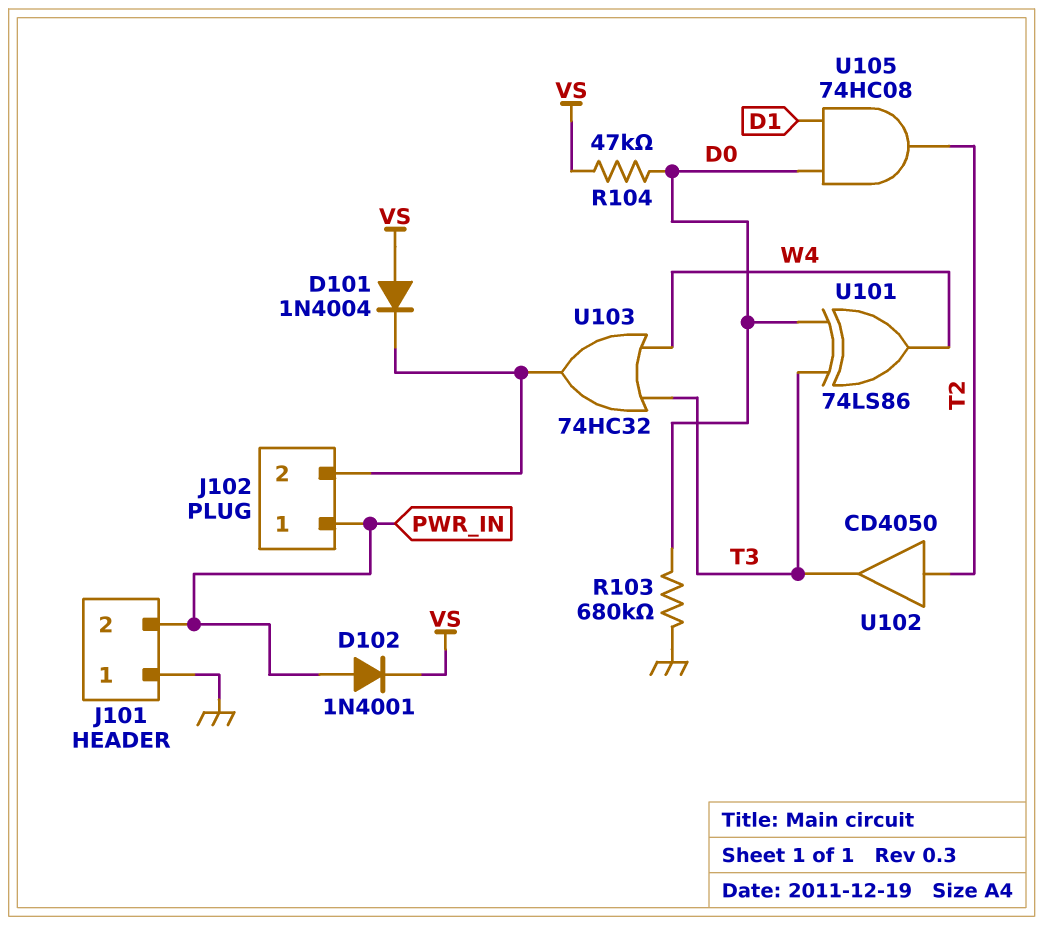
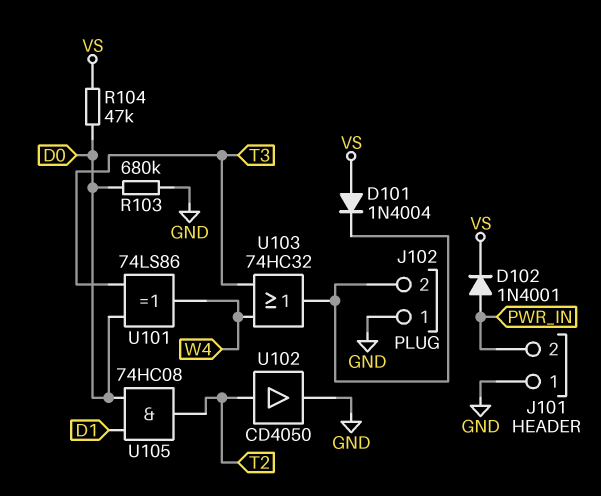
J102 pin 1: PWR_IN -> GND
U102: buffer CD4050 (in T2, out T3) -> buffer CD4050 (in T2, out GND)

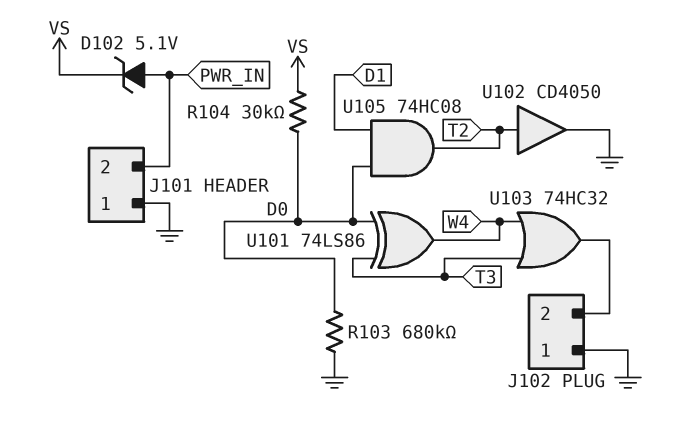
D101: diode 1N4004 (A VS, K J102/2) -> none
D102: diode 1N4001 (A PWR_IN, K VS) -> zener 5.1V (A PWR_IN, K VS)
R104: 47k (D0, VS) -> 30k (D0, VS)

